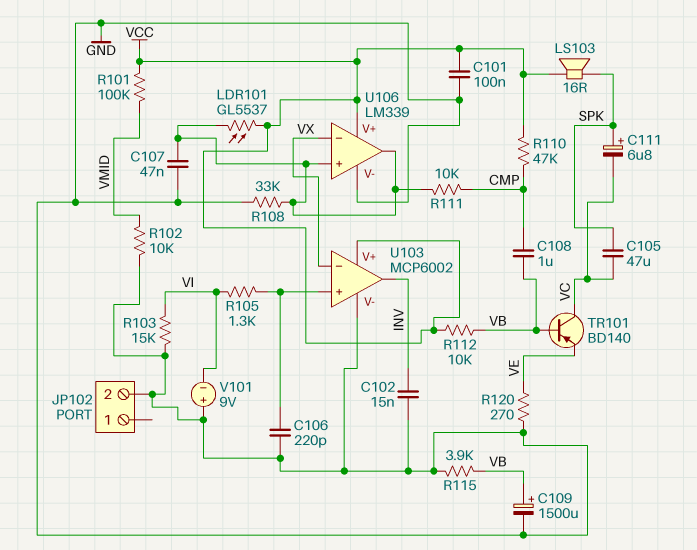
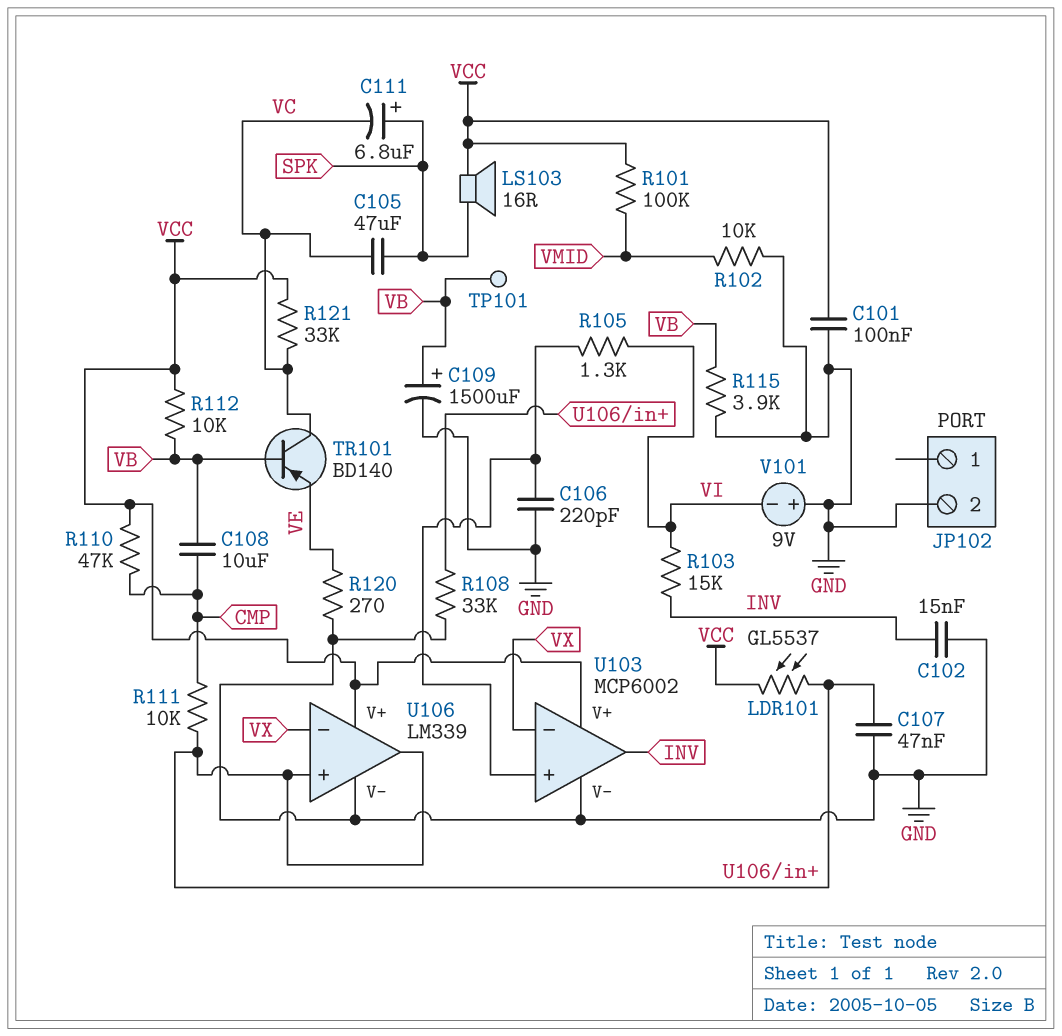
C108: 1uF (CMP, VB) -> 10uF (CMP, VB)
R103: 15k (GND, VI) -> 15k (INV, VI)
R121: none -> 33k (VC, VCC)
TP101: none -> test point (VB)

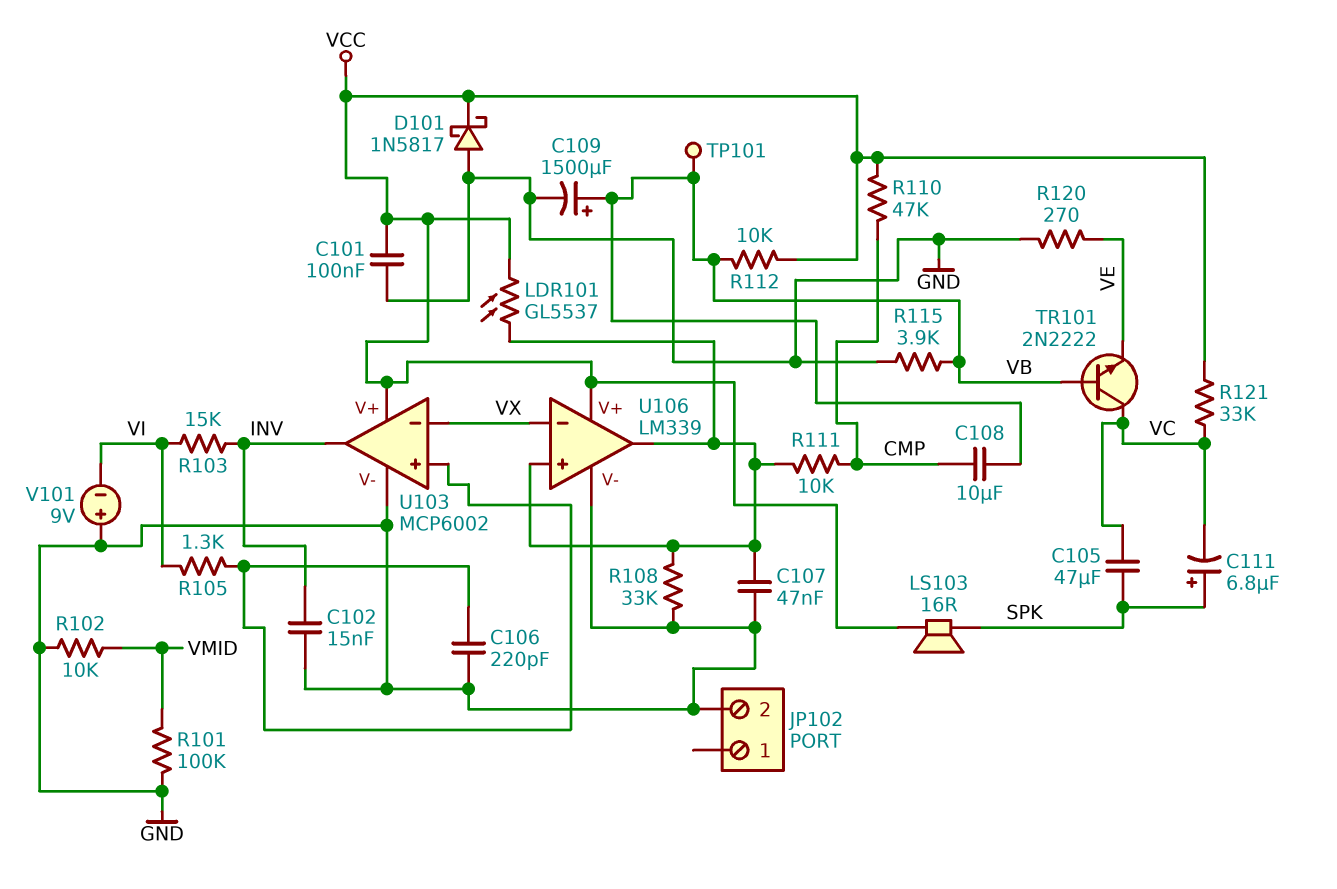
D101: none -> schottky 1N5817 (A GND, K VCC)
R101: 100k (VCC, VMID) -> 100k (GND, VMID)
TR101: PNP BD140 (B VB, C VC, E VE) -> NPN 2N2222 (B VB, C VC, E VE)

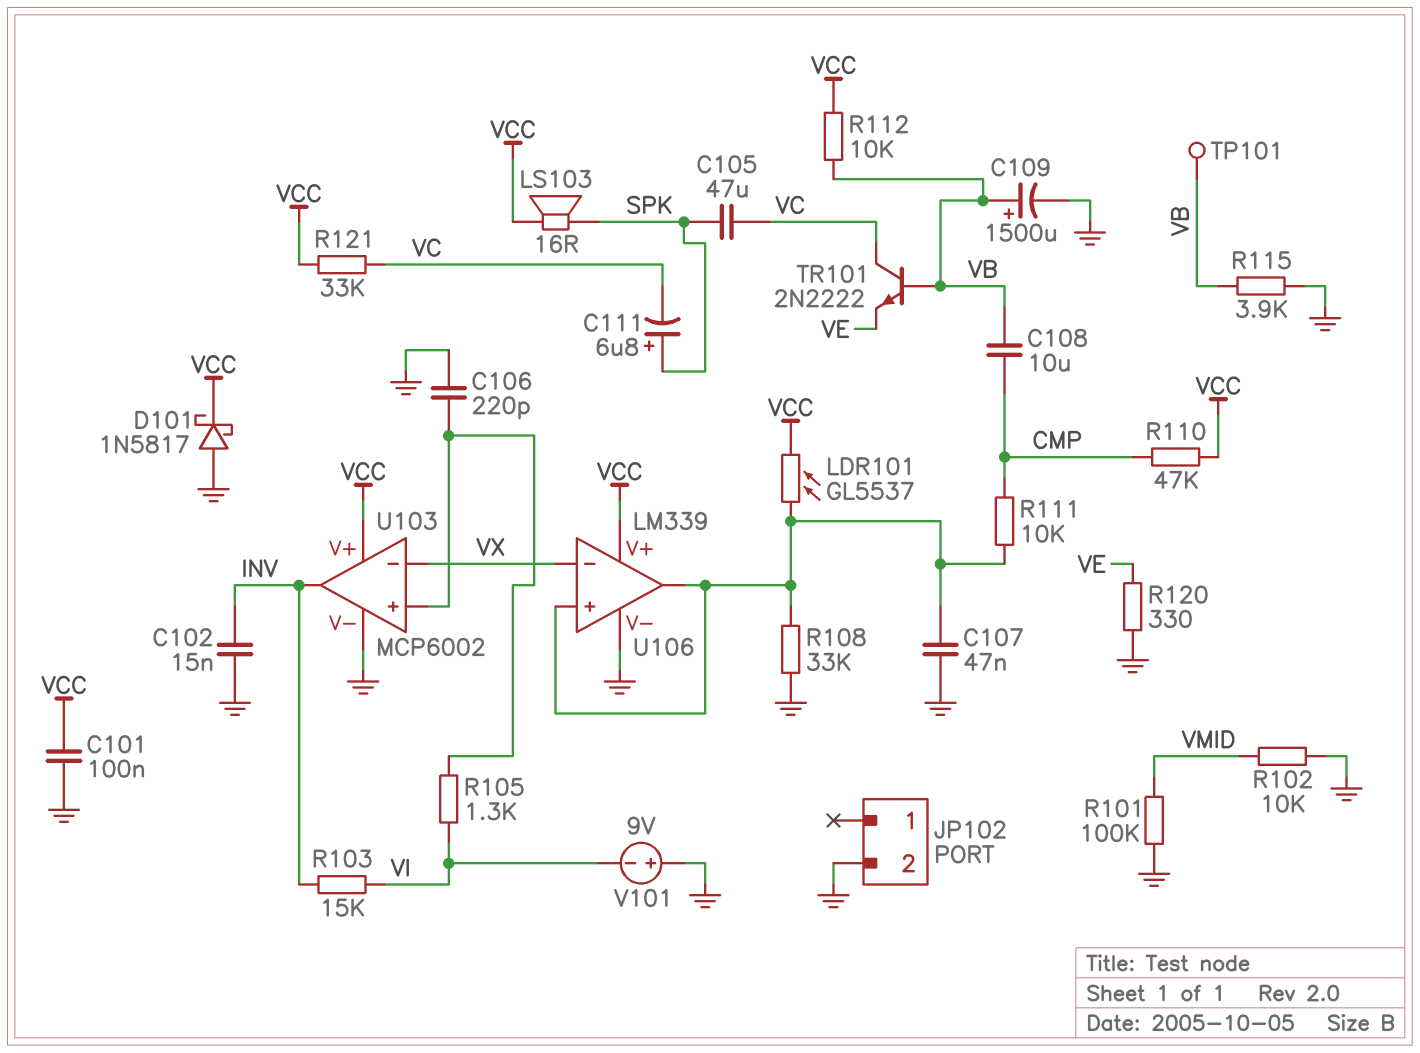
R120: 270 (GND, VE) -> 330 (GND, VE)

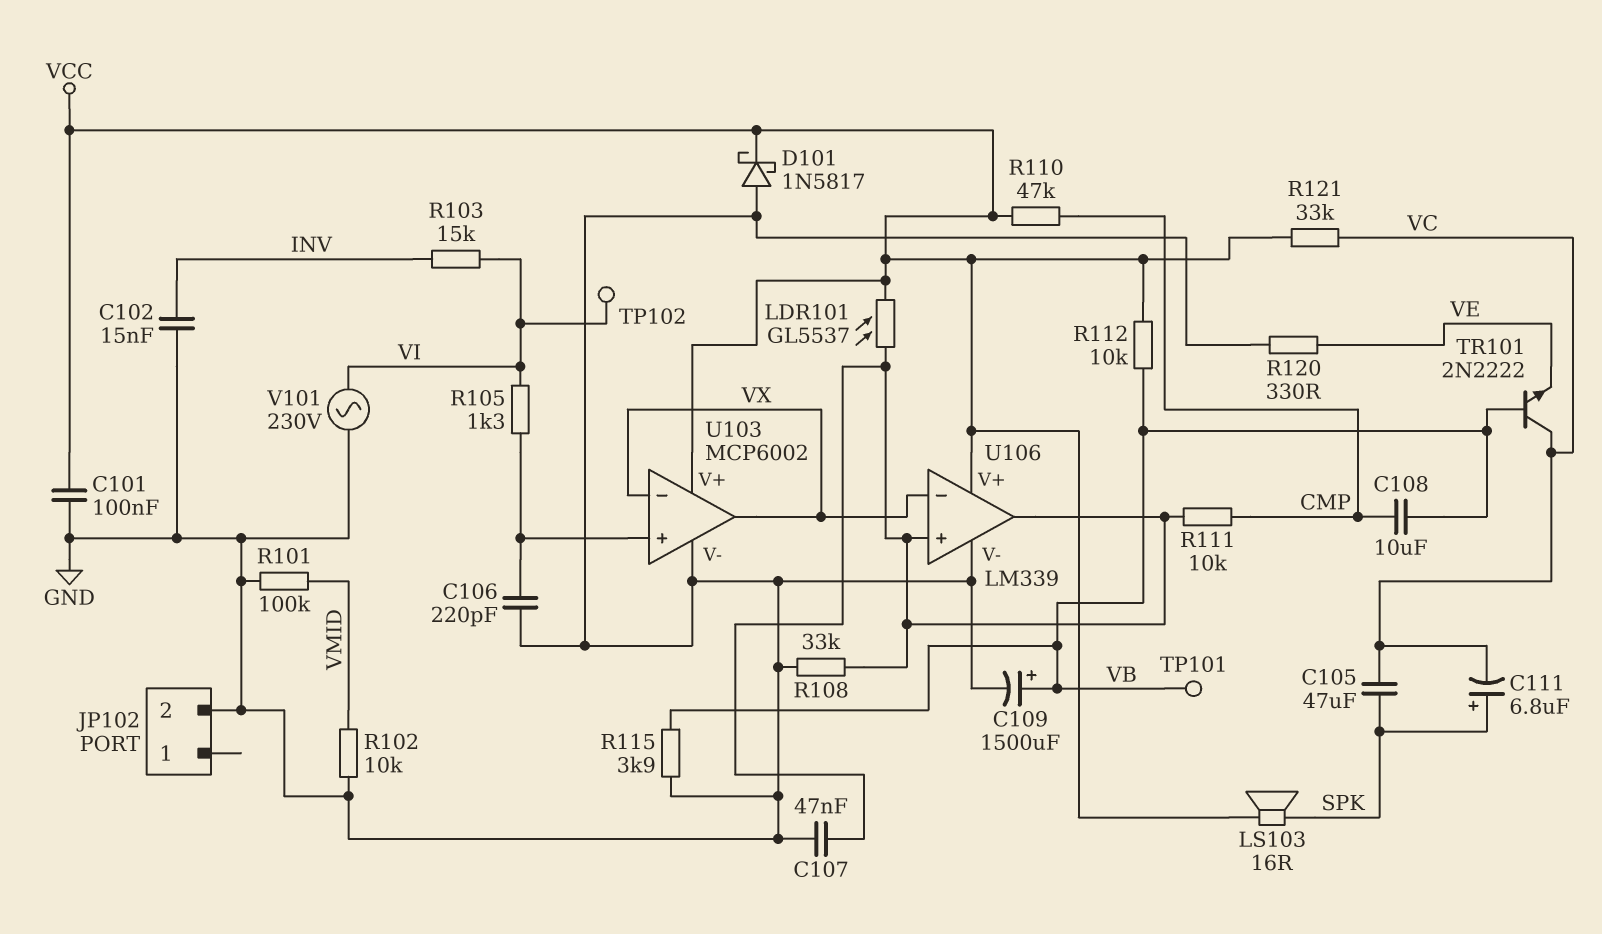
TP102: none -> test point (VI)
U103 pin out: INV -> VX
V101: 9V (plus GND, minus VI) -> AC 230V (GND, VI)

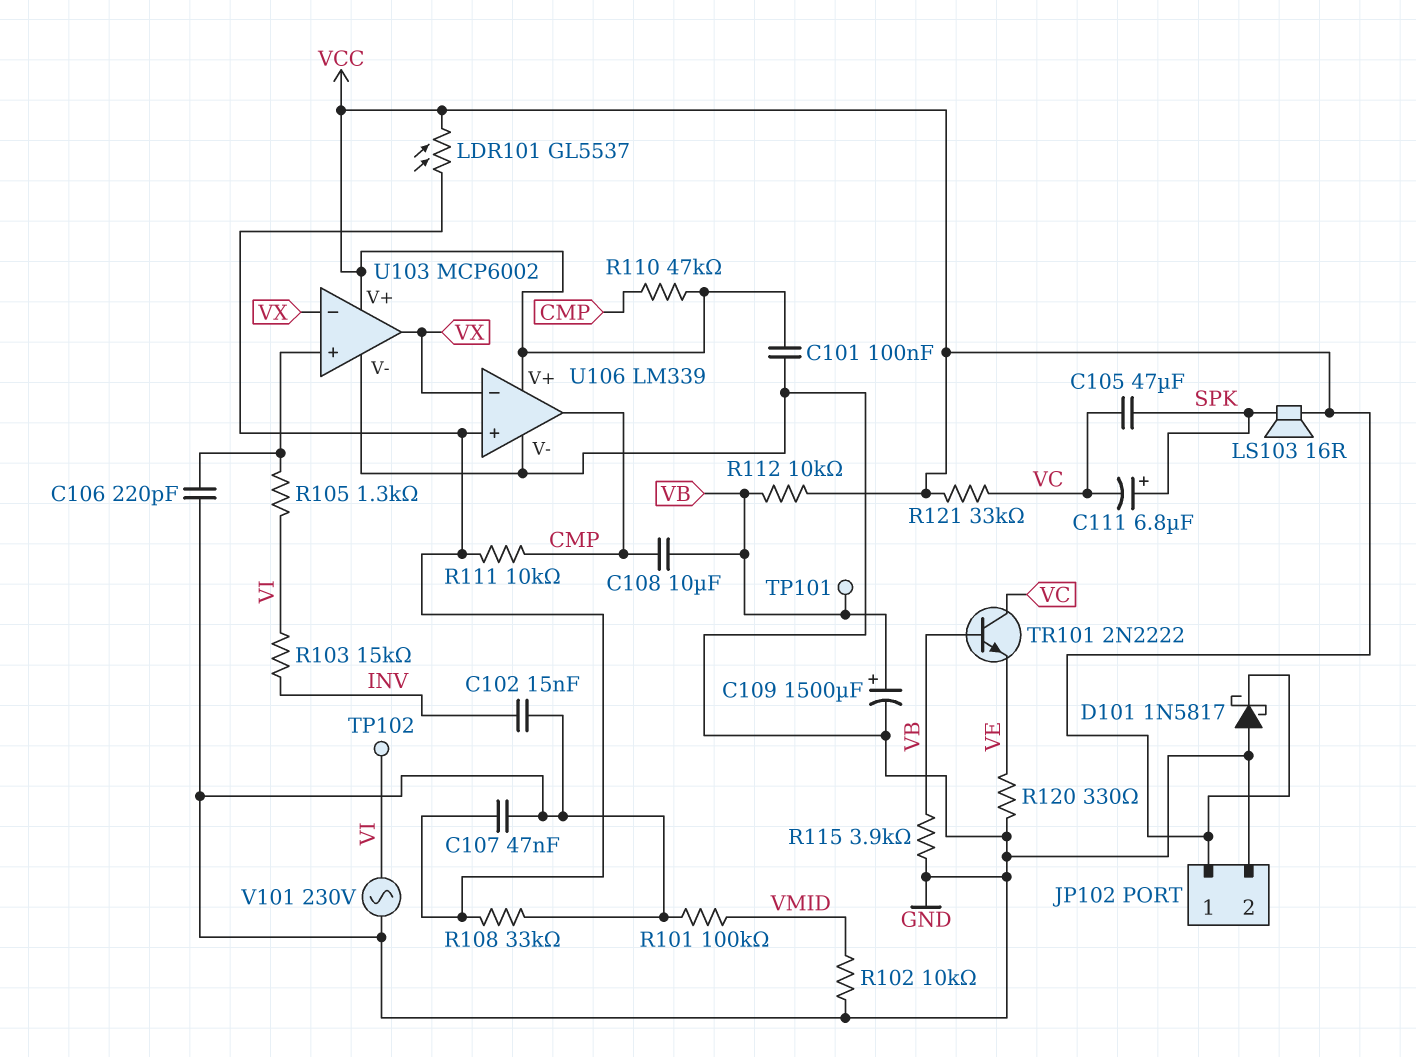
JP102 pin 1: none -> VCC
U106 pin out: U106/in+ -> CMP

